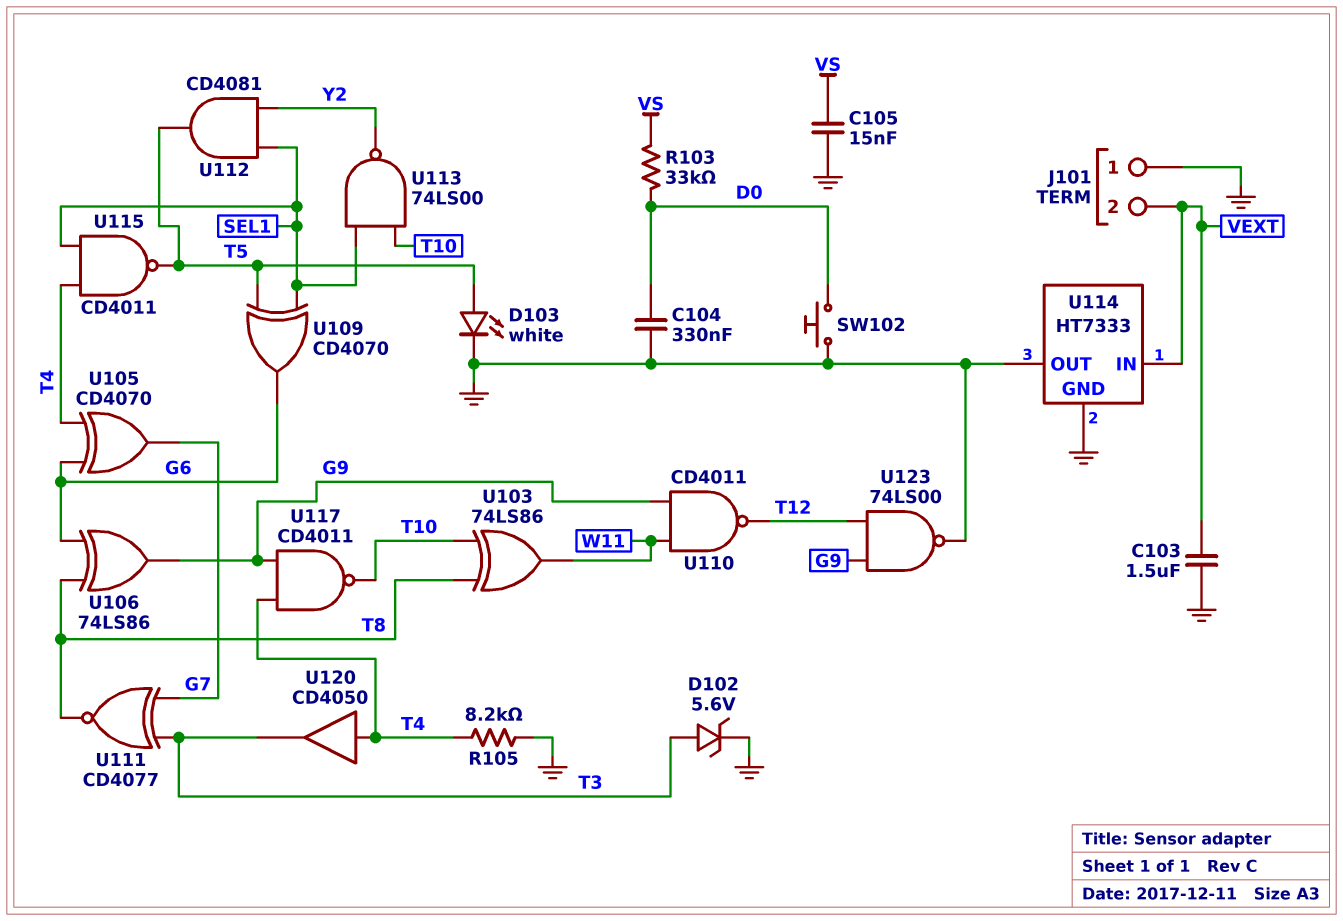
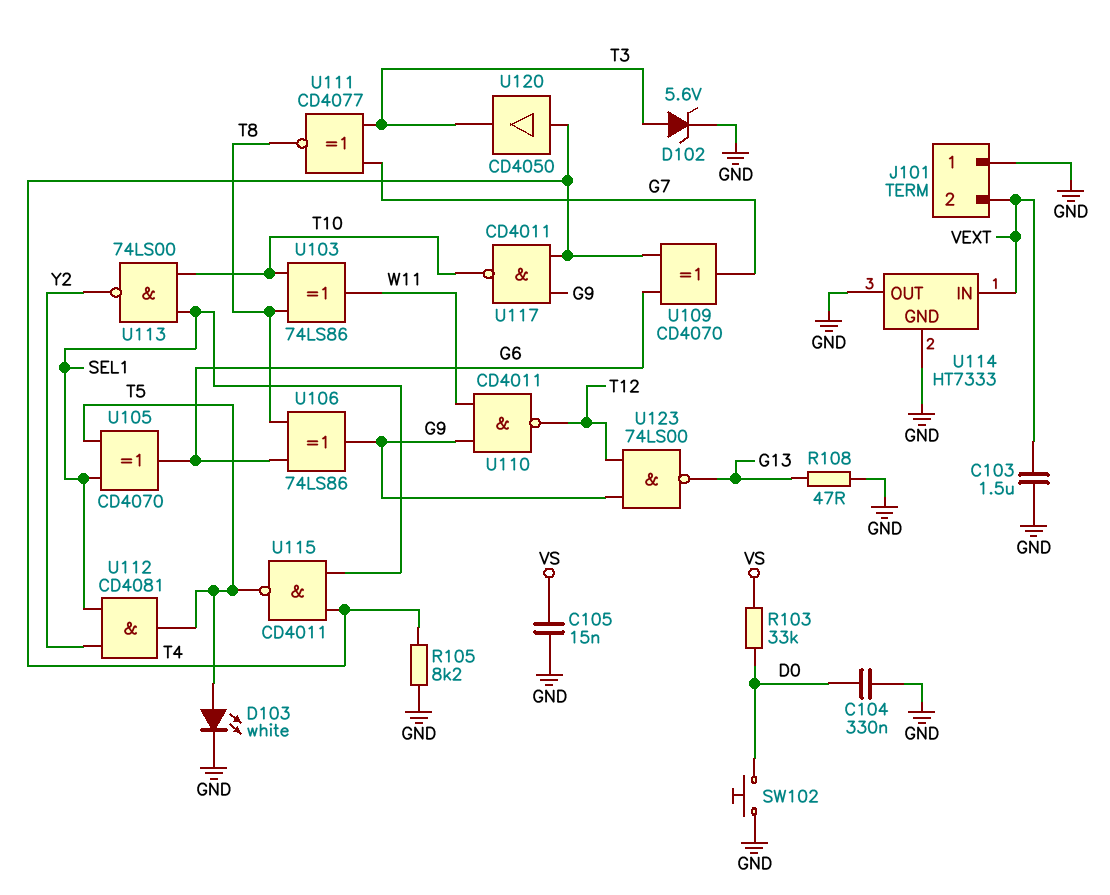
R108: none -> 47 (G13, GND)
U105: XOR CD4070 (in G6, in T4, out G7) -> XOR CD4070 (in SEL1, in T5, out G6)
U109: XOR CD4070 (in SEL1, in T5, out G6) -> XOR CD4070 (in G6, in T4, out G7)
U123: NAND 74LS00 (in G9, in T12, out GND) -> NAND 74LS00 (in G9, in T12, out G13)

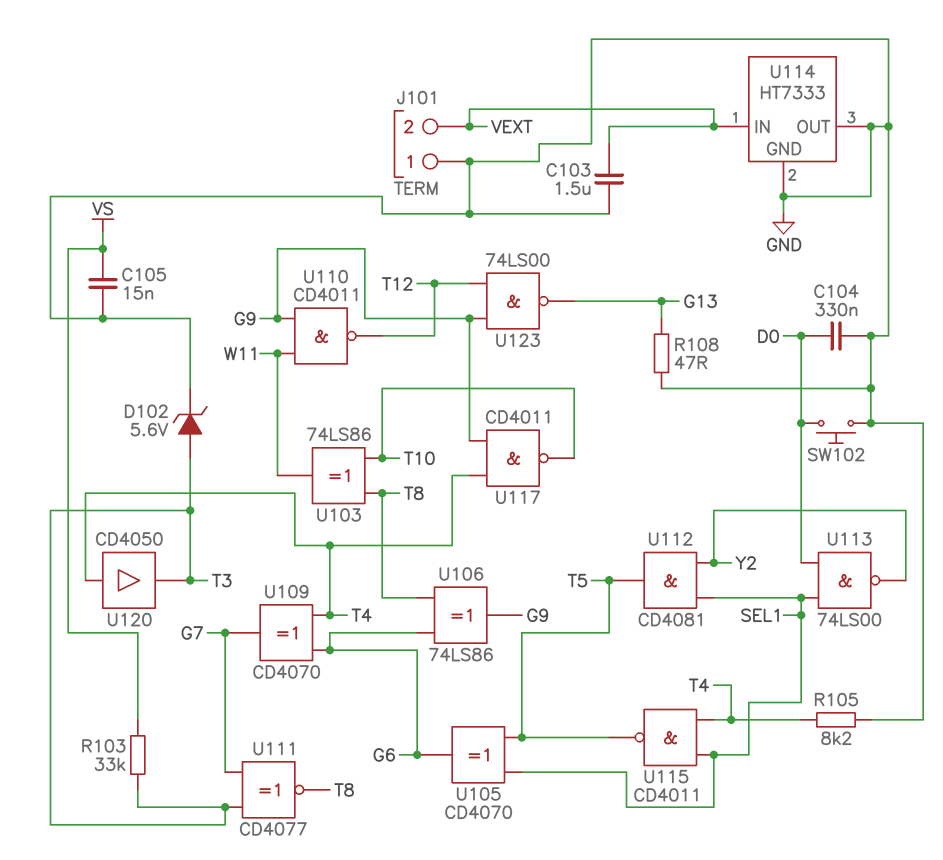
D103: LED white (A T5, K GND) -> none
R103: 33k (D0, VS) -> 33k (T3, VS)
U113: NAND 74LS00 (in SEL1, in T10, out Y2) -> NAND 74LS00 (in D0, in SEL1, out Y2)

